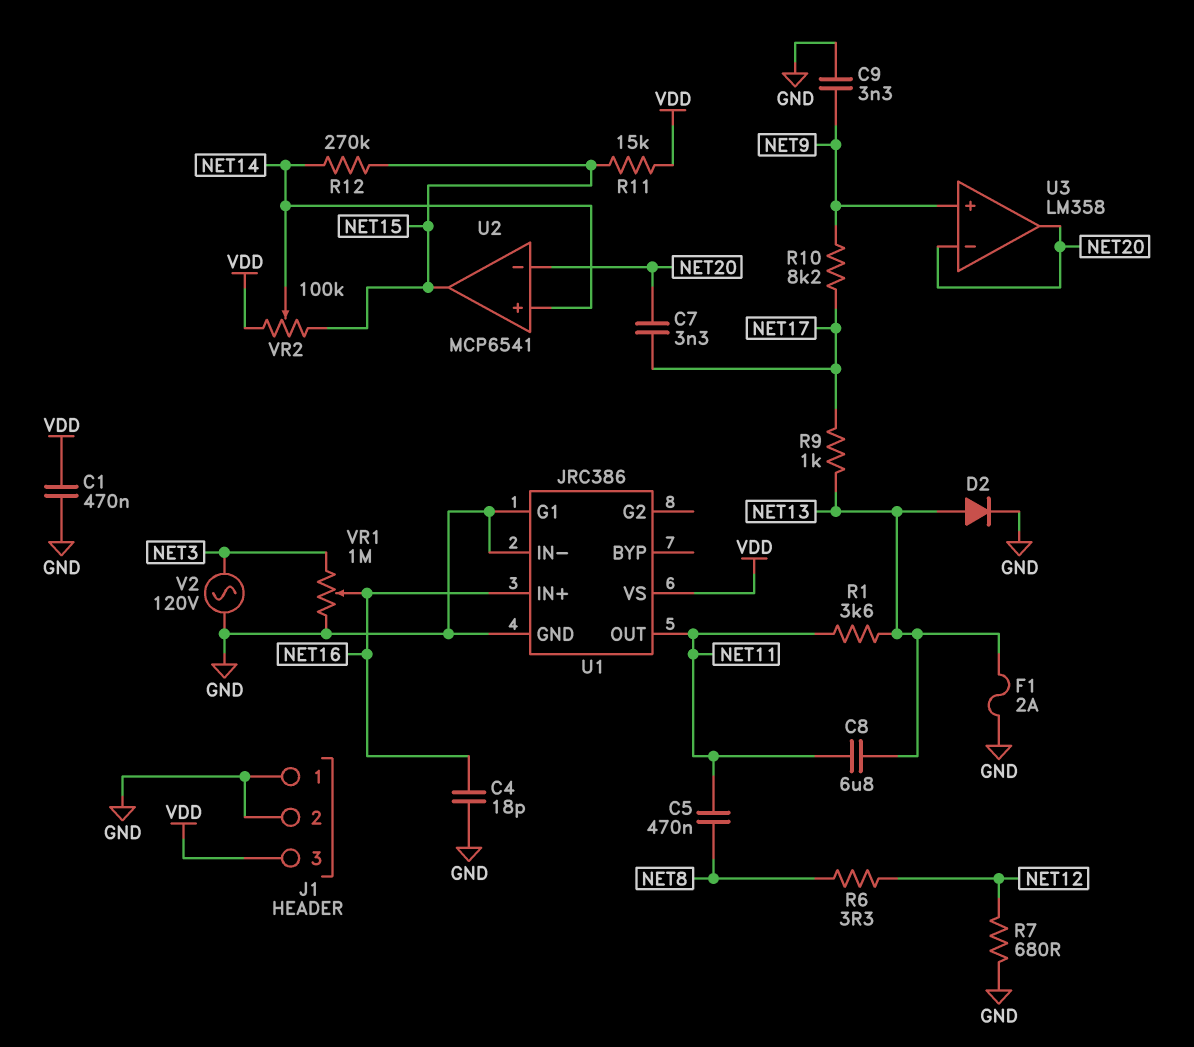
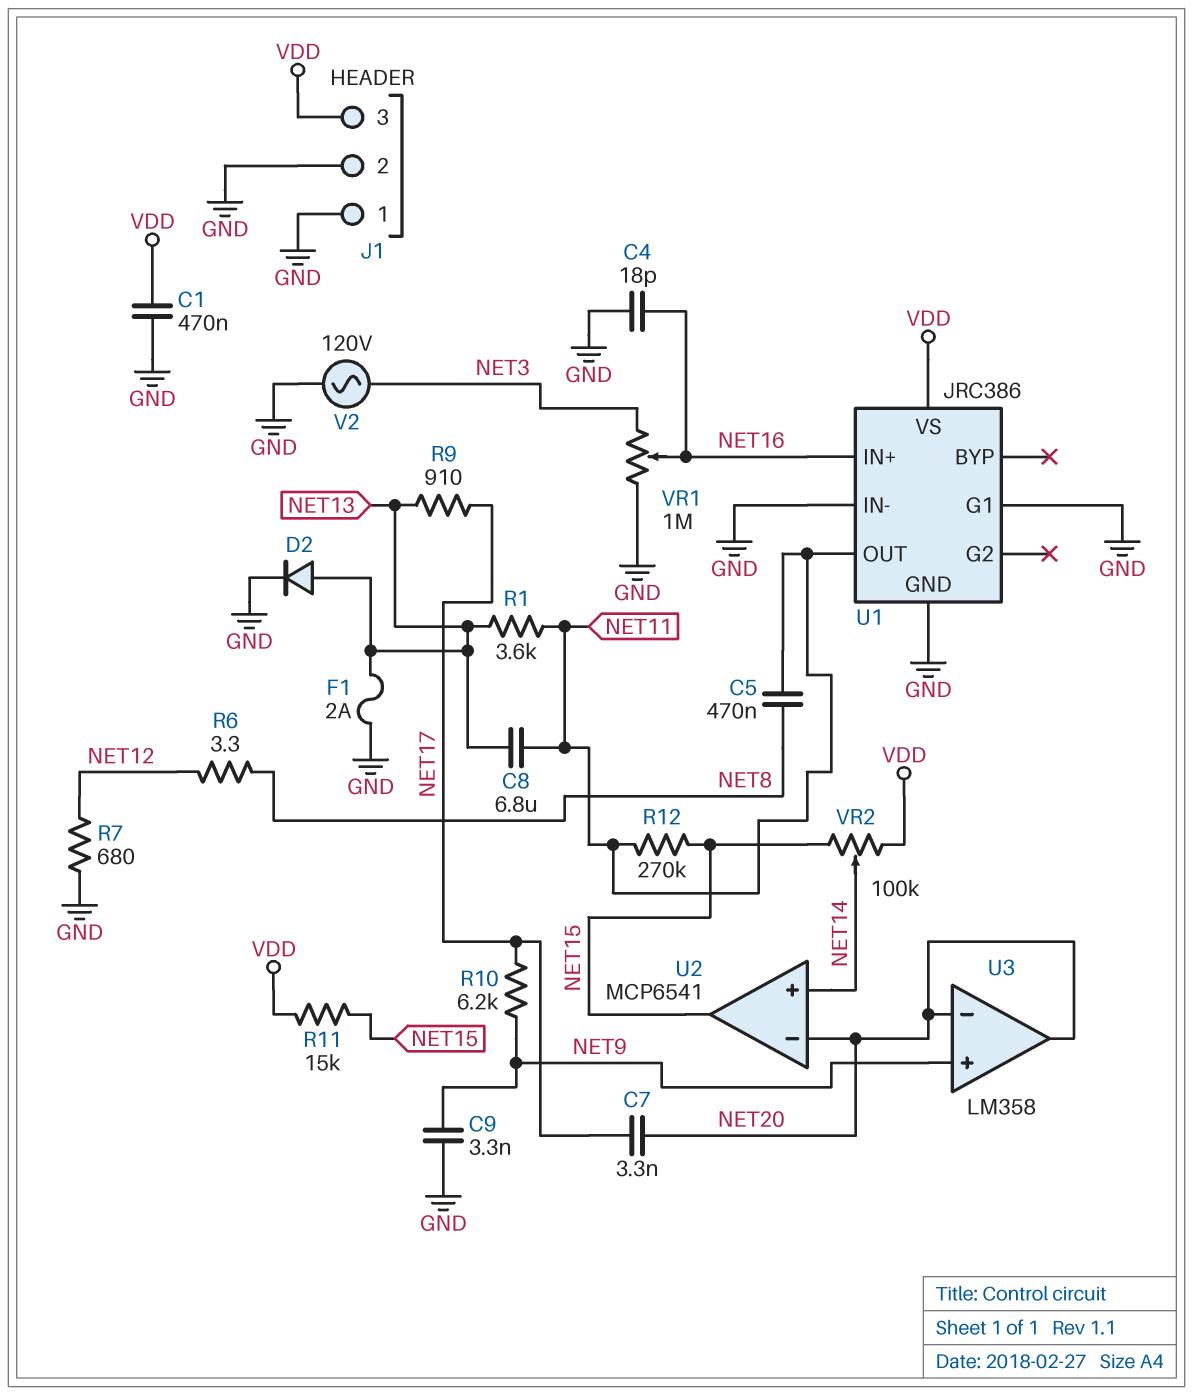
R9: 1k (NET13, NET17) -> 910 (NET13, NET17)
R10: 8.2k (NET9, NET17) -> 6.2k (NET9, NET17)
R12: 270k (NET14, NET15) -> 270k (NET11, NET15)

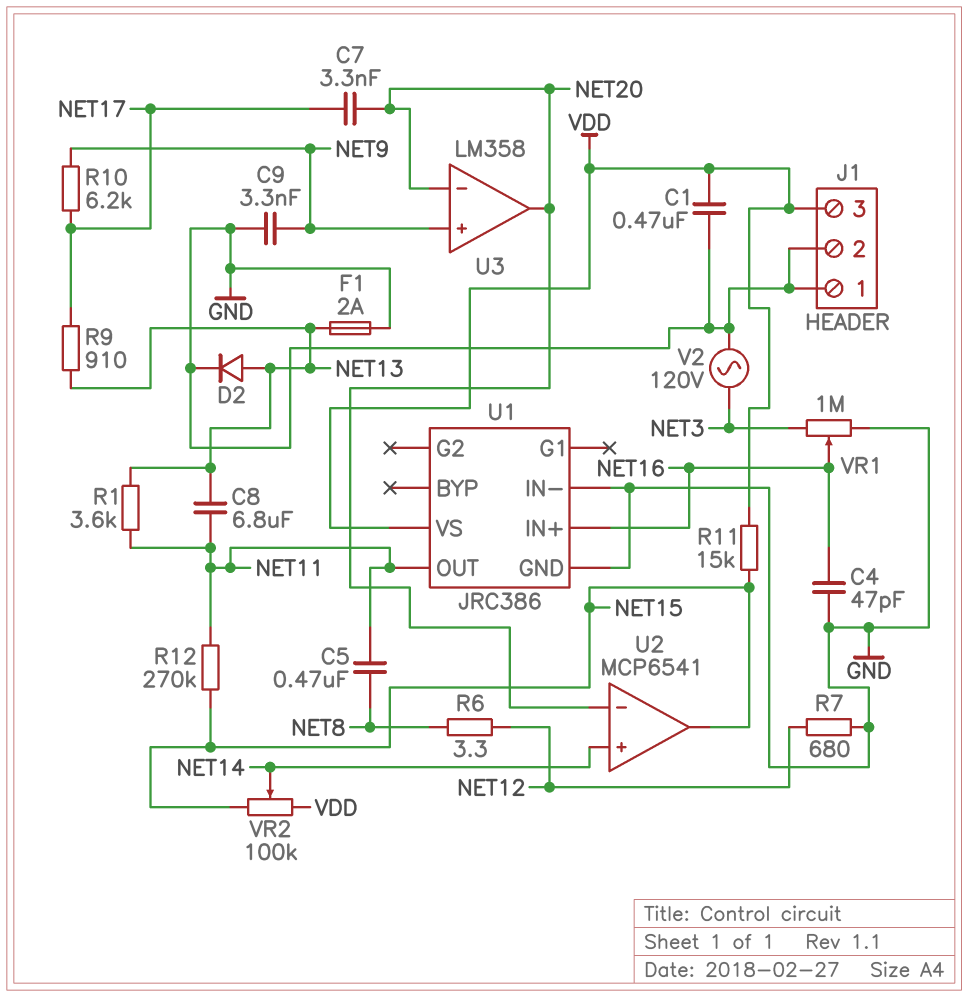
C4: 18pF (GND, NET16) -> 47pF (GND, NET16)
U1 pin G1: GND -> none

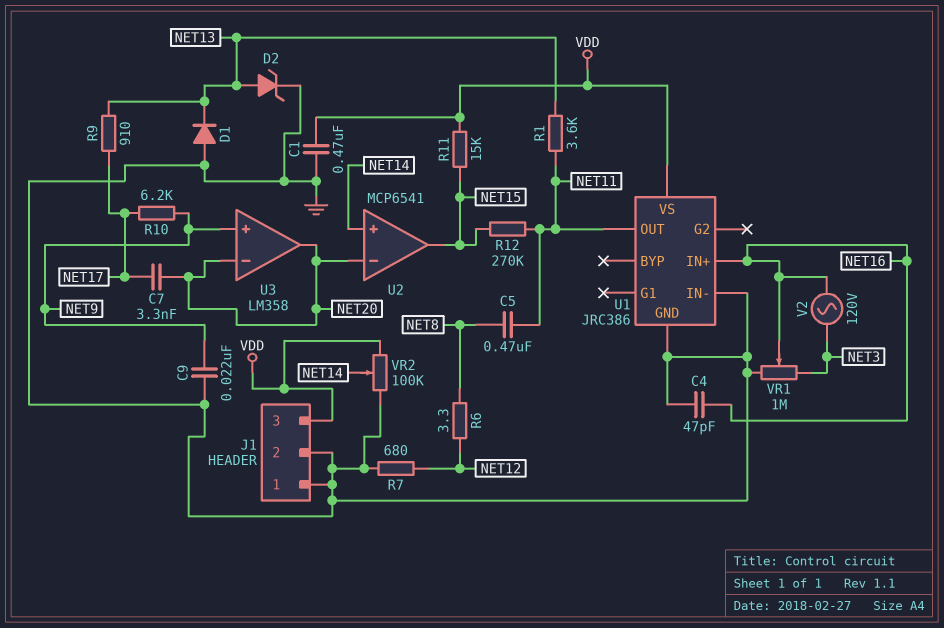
C8: 6.8uF (NET11, NET13) -> none
C9: 3.3nF (GND, NET9) -> 22nF (GND, NET9)
D1: none -> diode (A GND, K NET13)
D2: diode (A NET13, K GND) -> zener (A NET13, K GND)
F1: 2A (GND, NET13) -> none
V2: AC 120V (GND, NET3) -> AC 120V (NET3, NET16)
VR2: 100k (NET15, VDD, wiper NET14) -> 100k (GND, VDD, wiper NET14)

